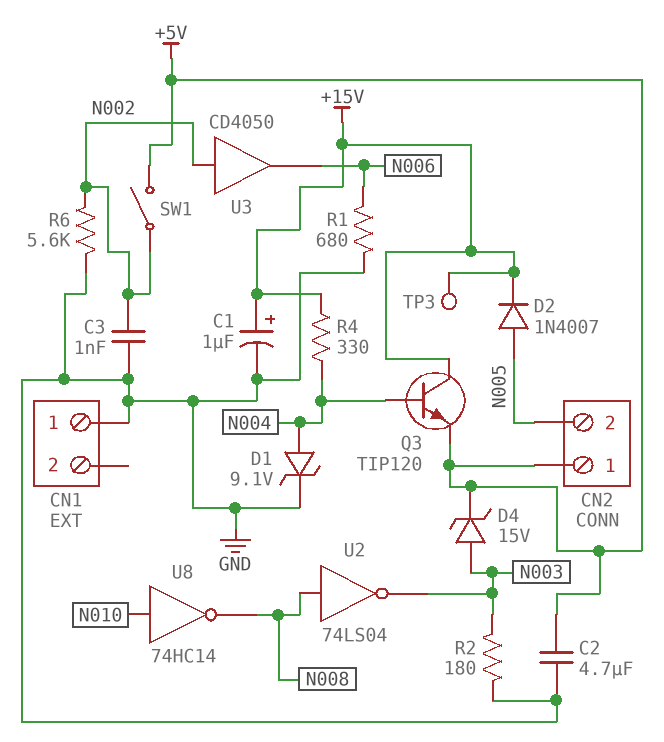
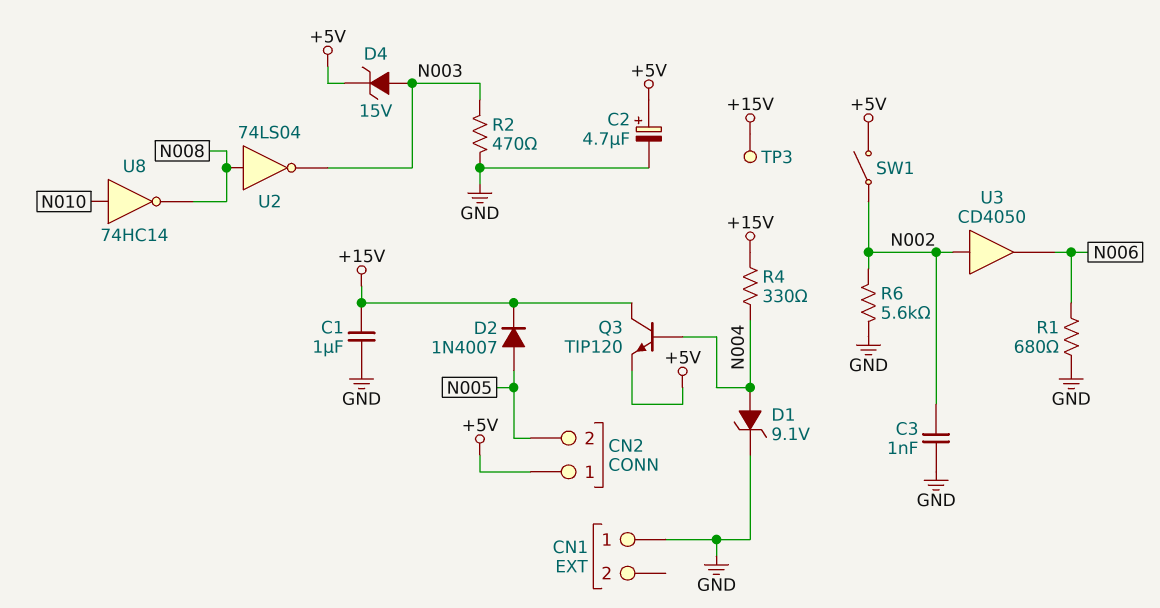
C1: 1uF (plus +15V, minus GND) -> 1uF (+15V, GND)
C2: 4.7uF (+5V, GND) -> 4.7uF (plus +5V, minus GND)
R2: 180 (GND, N003) -> 470 (GND, N003)

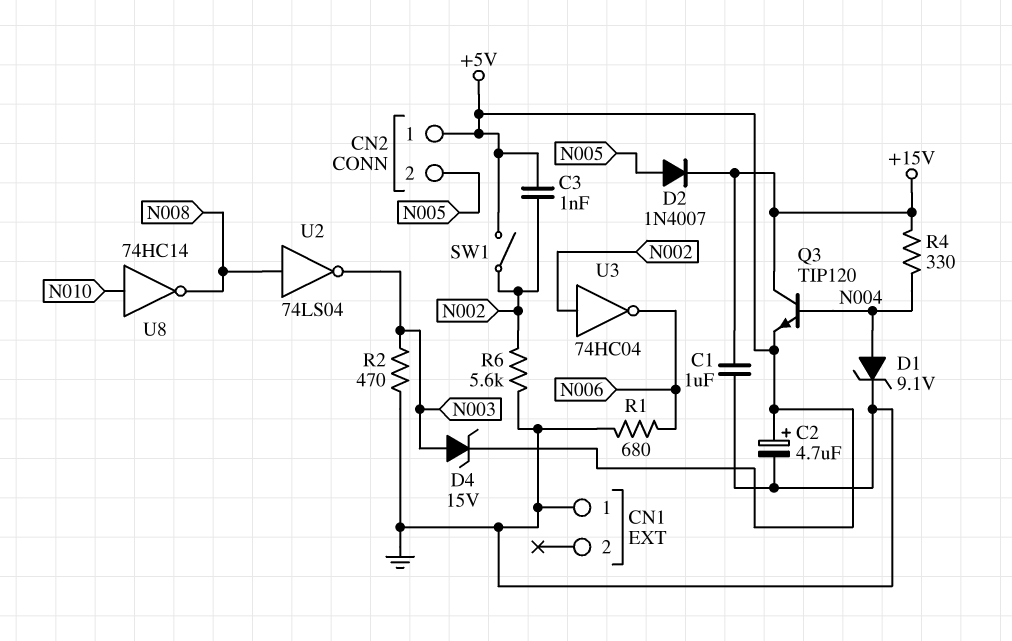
C3: 1nF (GND, N002) -> 1nF (+5V, N002)
TP3: test point (+15V) -> none
U3: buffer CD4050 (in N002, out N006) -> NOT 74HC04 (in N002, out N006)

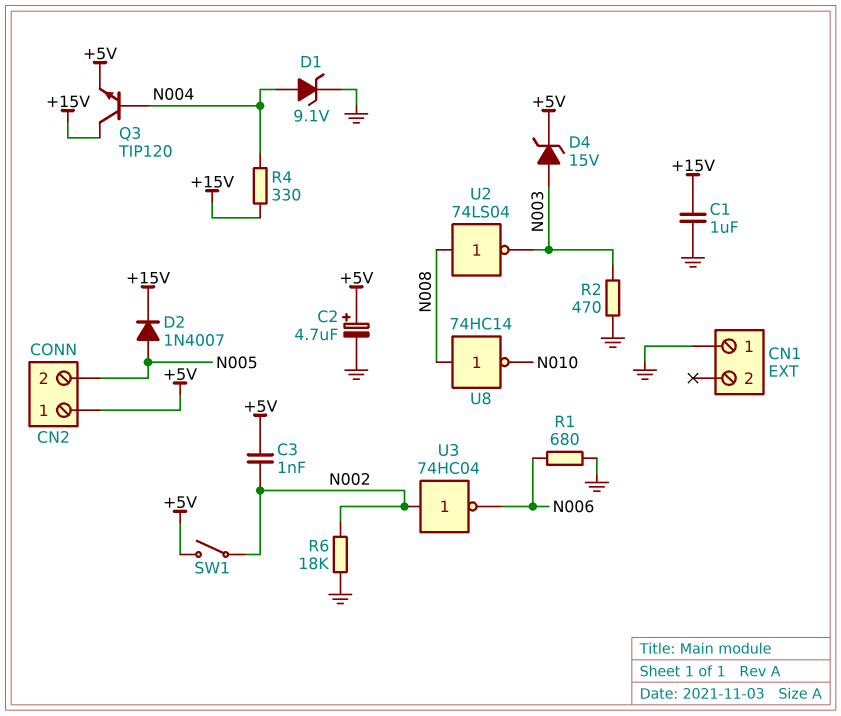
R6: 5.6k (GND, N002) -> 18k (GND, N002)
U8: NOT 74HC14 (in N010, out N008) -> NOT 74HC14 (in N008, out N010)

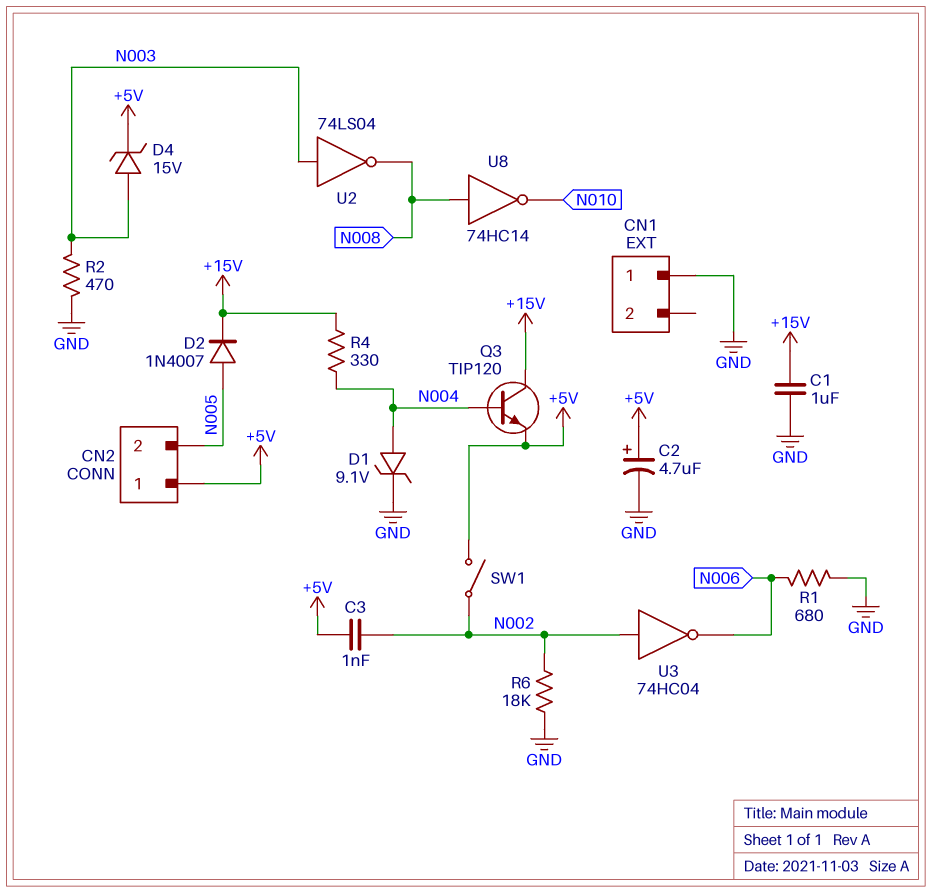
U2: NOT 74LS04 (in N008, out N003) -> NOT 74LS04 (in N003, out N008)

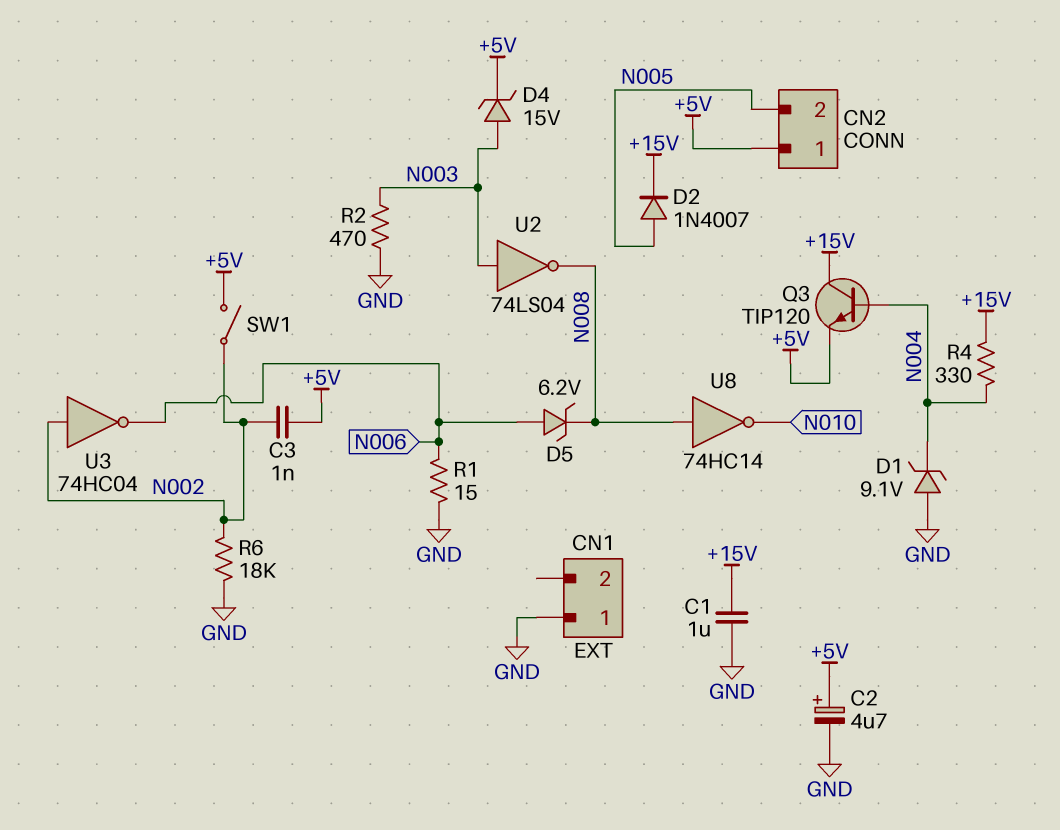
D1: zener 9.1V (A N004, K GND) -> zener 9.1V (A GND, K N004)
D5: none -> zener 6.2V (A N006, K N008)
R1: 680 (GND, N006) -> 15 (GND, N006)

